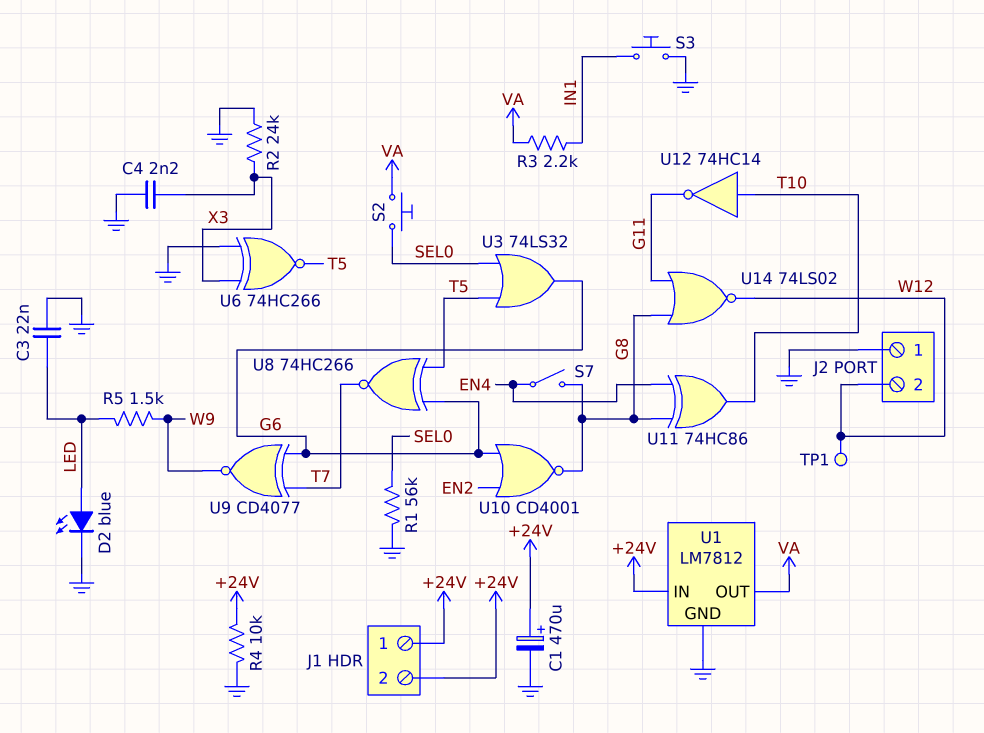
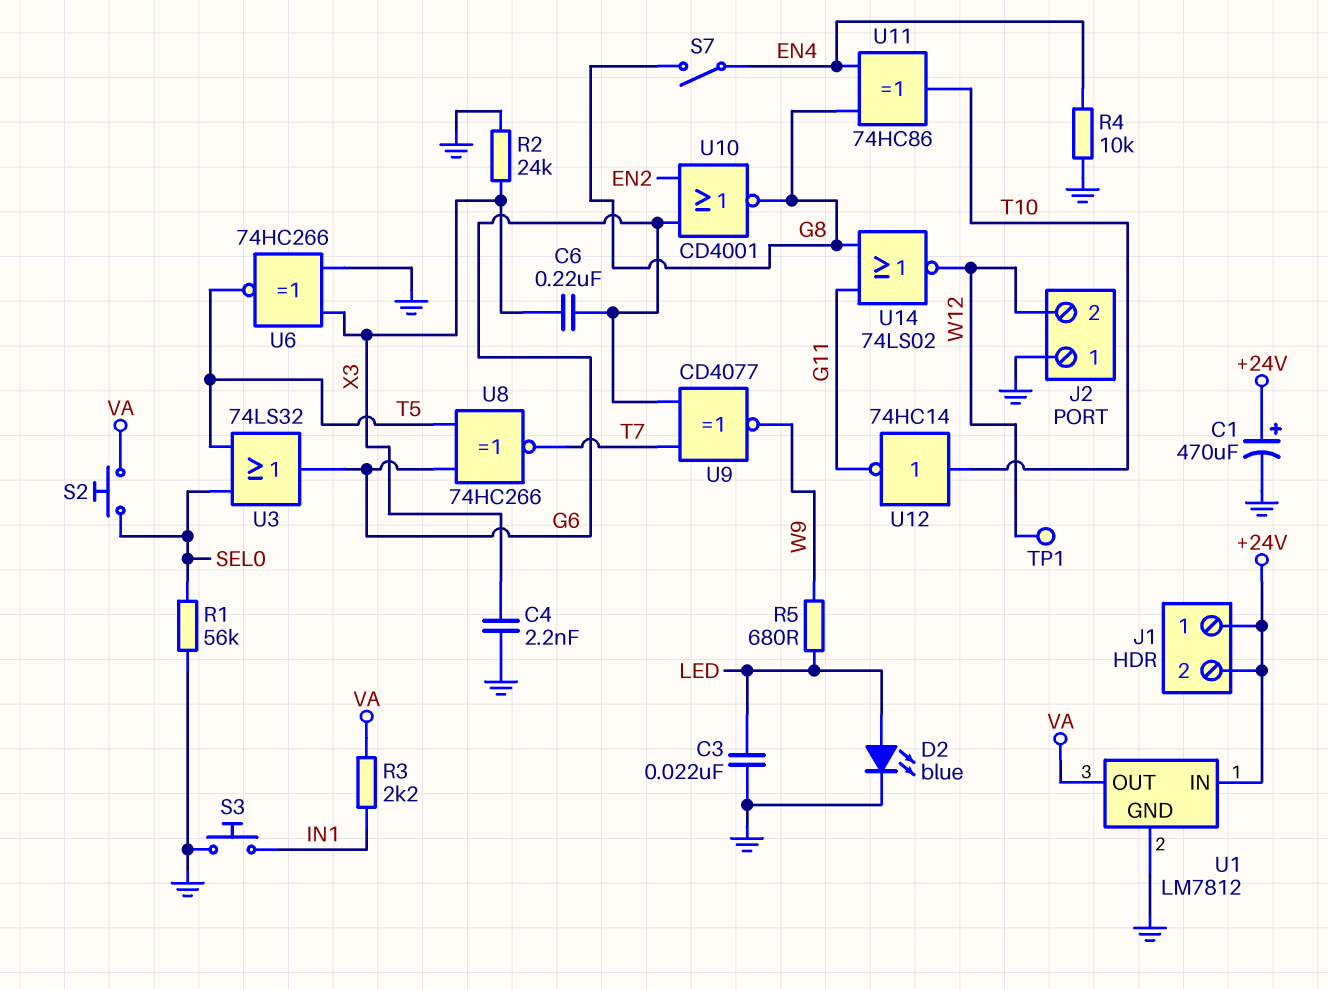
C6: none -> 220nF (G6, X3)
R4: 10k (+24V, GND) -> 10k (EN4, GND)
R5: 1.5k (LED, W9) -> 680 (LED, W9)

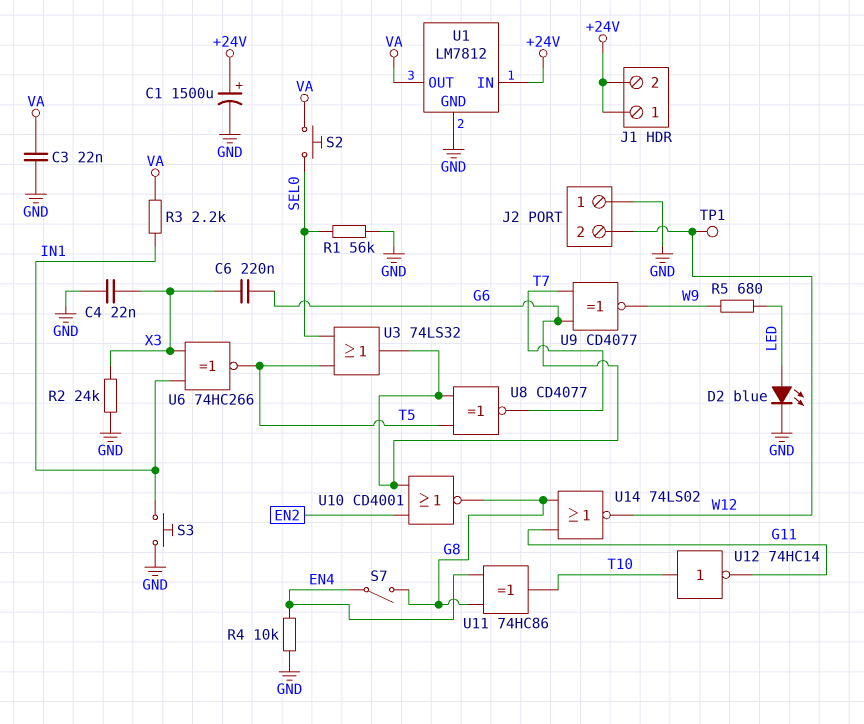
C1: 470uF (plus +24V, minus GND) -> 1500uF (plus +24V, minus GND)
C3: 22nF (GND, LED) -> 22nF (GND, VA)
C4: 2.2nF (GND, X3) -> 22nF (GND, X3)
U6: XNOR 74HC266 (in GND, in X3, out T5) -> XNOR 74HC266 (in IN1, in X3, out T5)
U8: XNOR 74HC266 (in G6, in T5, out T7) -> XNOR CD4077 (in G6, in T5, out T7)

